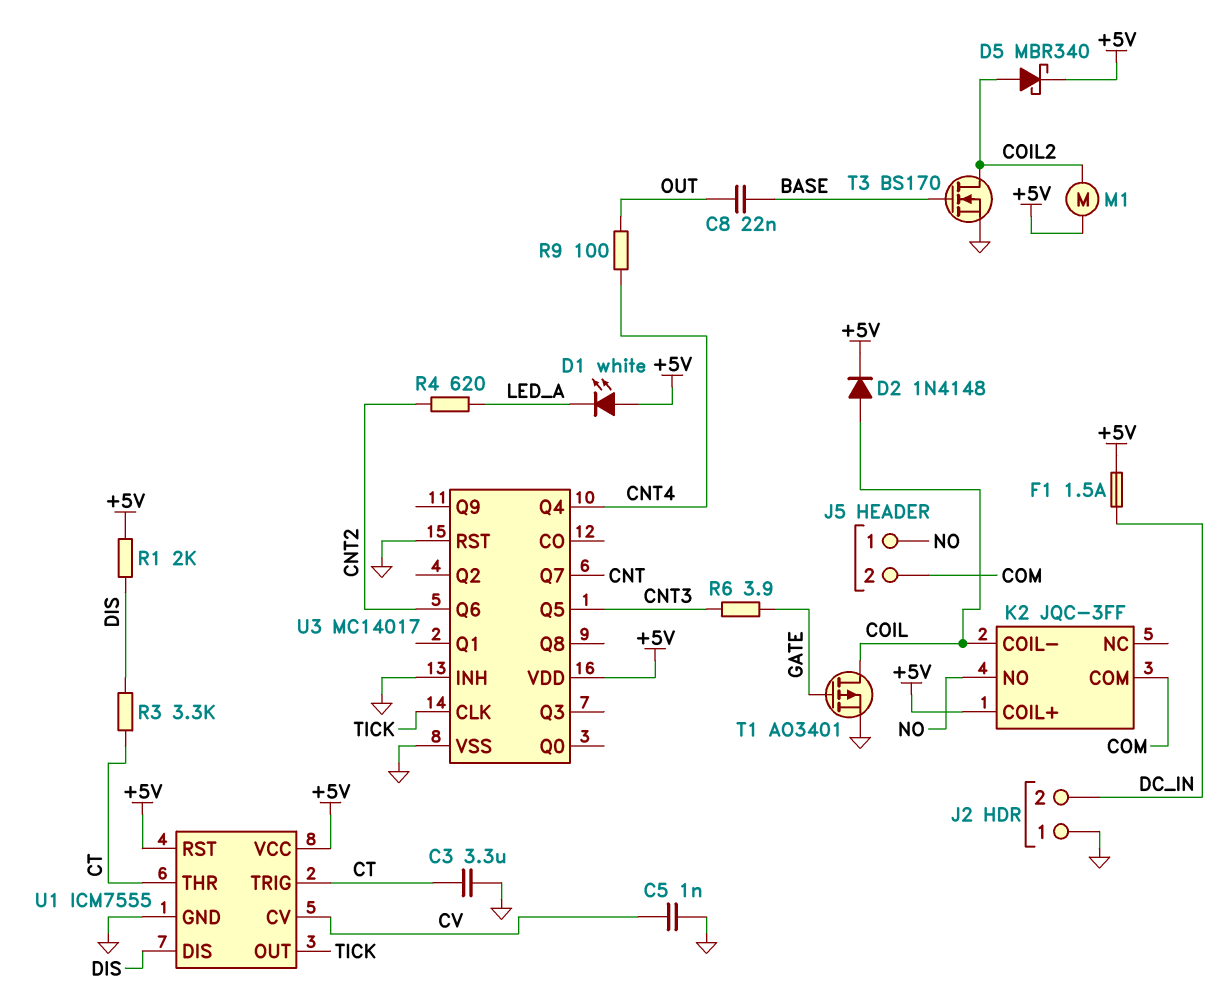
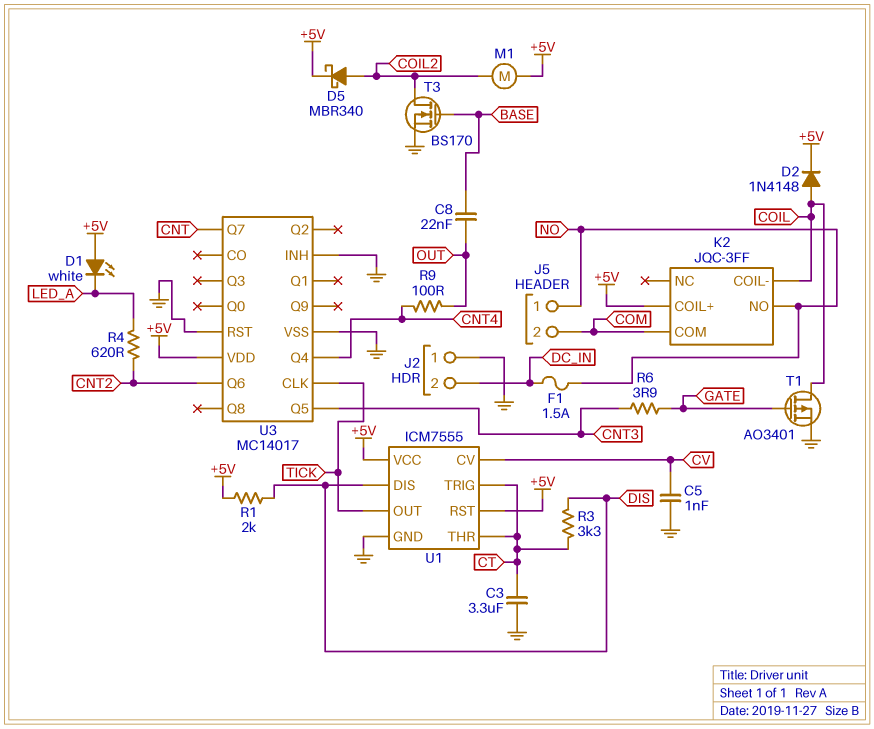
F1: 1.5A (+5V, DC_IN) -> 1.5A (DC_IN, NO)

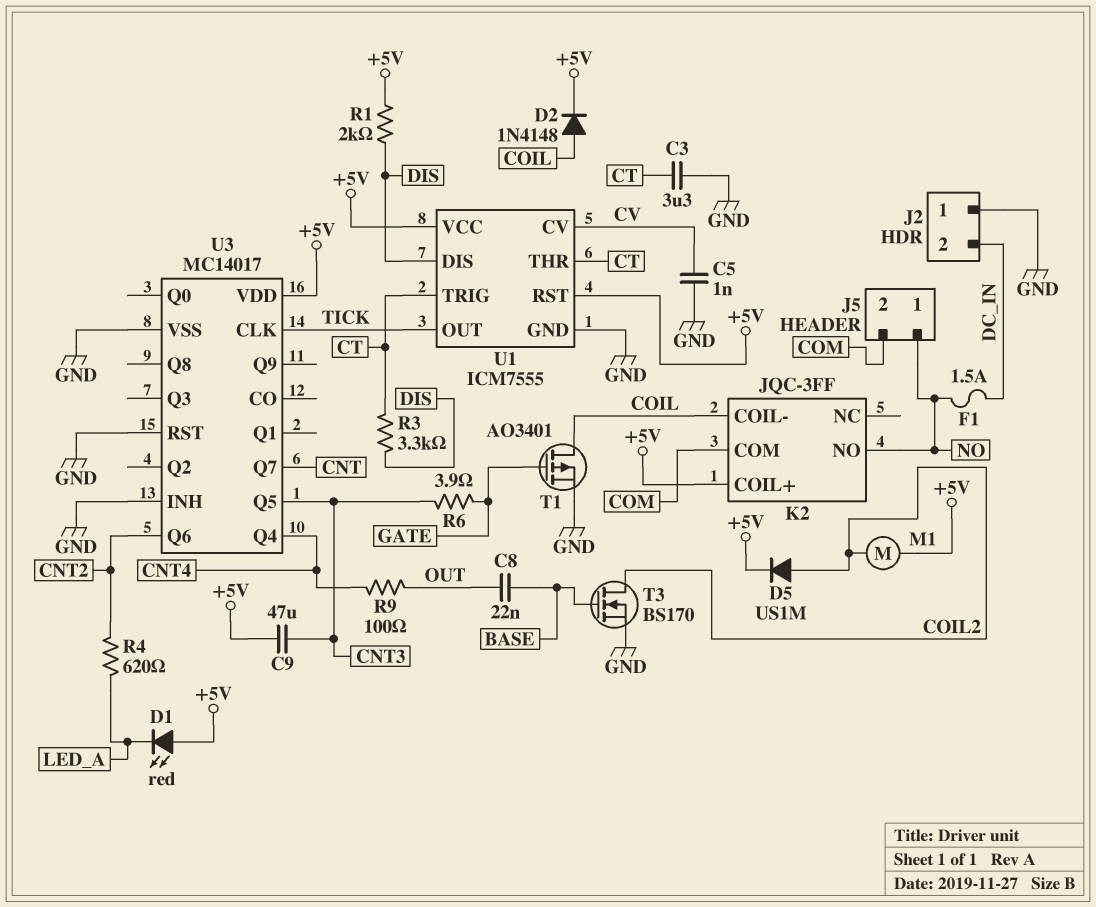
C9: none -> 47uF (+5V, CNT3)
D1: LED white (A +5V, K LED_A) -> LED red (A +5V, K LED_A)
D5: schottky MBR340 (A COIL2, K +5V) -> diode US1M (A COIL2, K +5V)

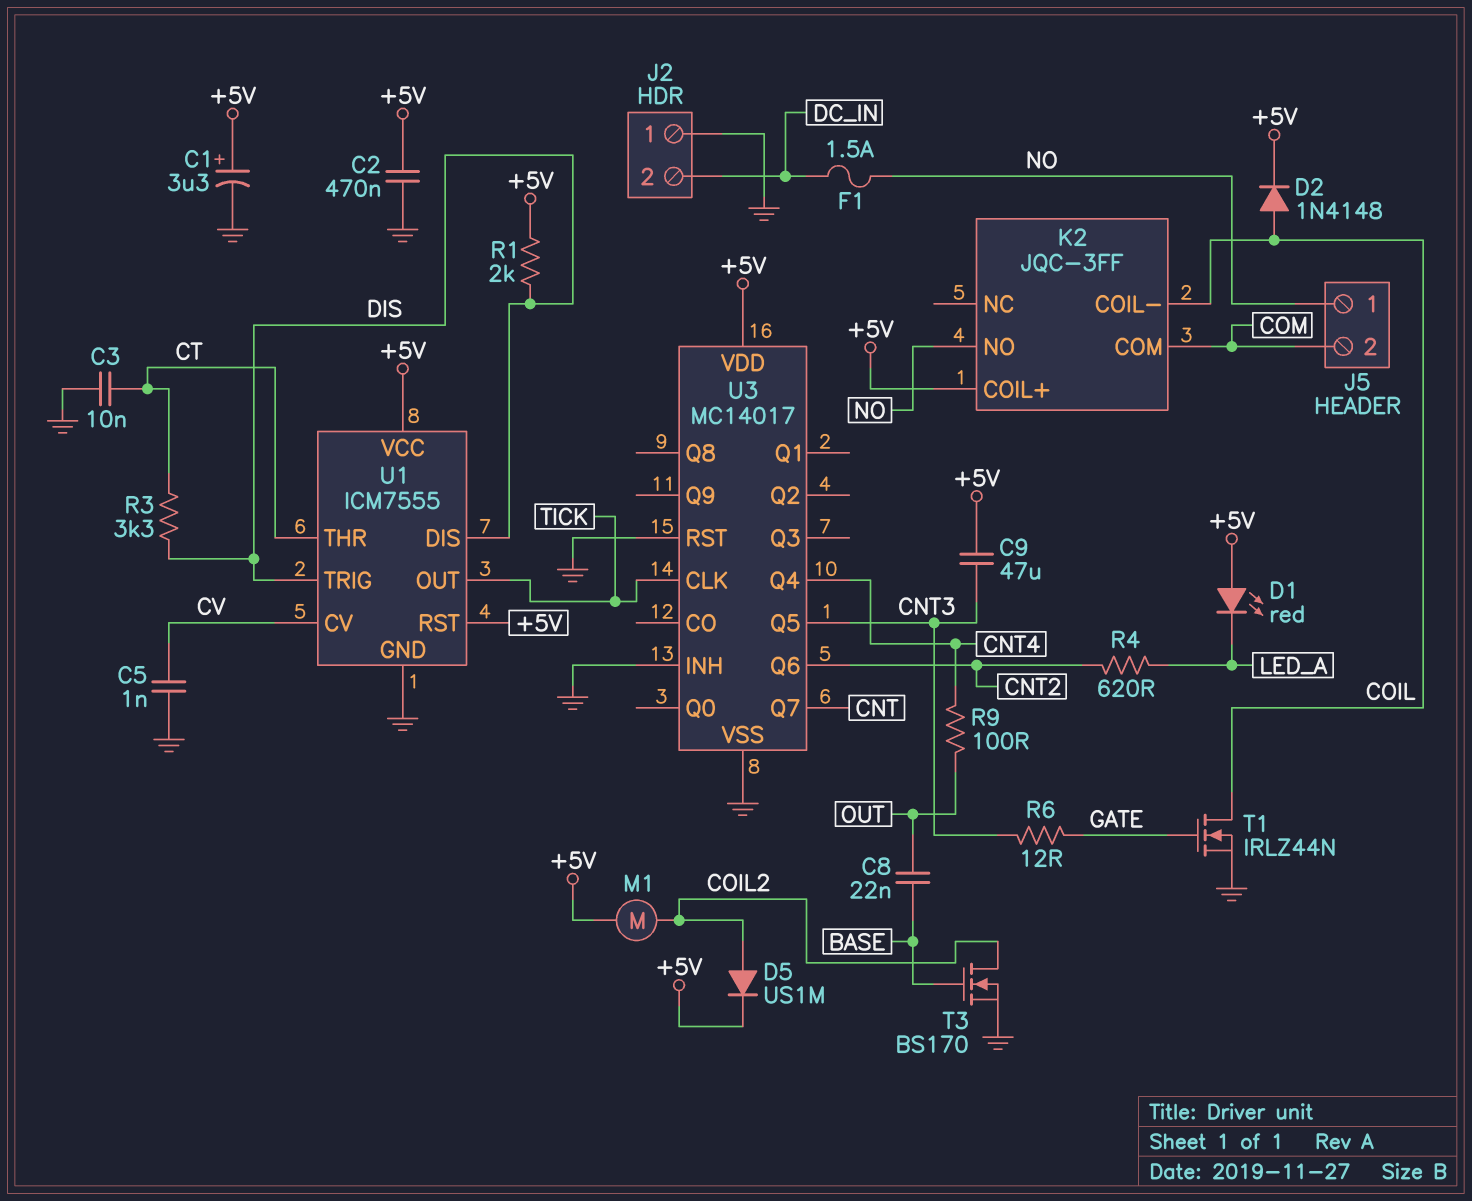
C1: none -> 3.3uF (plus +5V, minus GND)
C2: none -> 470nF (+5V, GND)
C3: 3.3uF (CT, GND) -> 10nF (CT, GND)
R6: 3.9 (CNT3, GATE) -> 12 (CNT3, GATE)
T1: PMOS AO3401 (G GATE, D COIL, S GND) -> NMOS IRLZ44N (G GATE, D COIL, S GND)
U1 pin TRIG: CT -> DIS

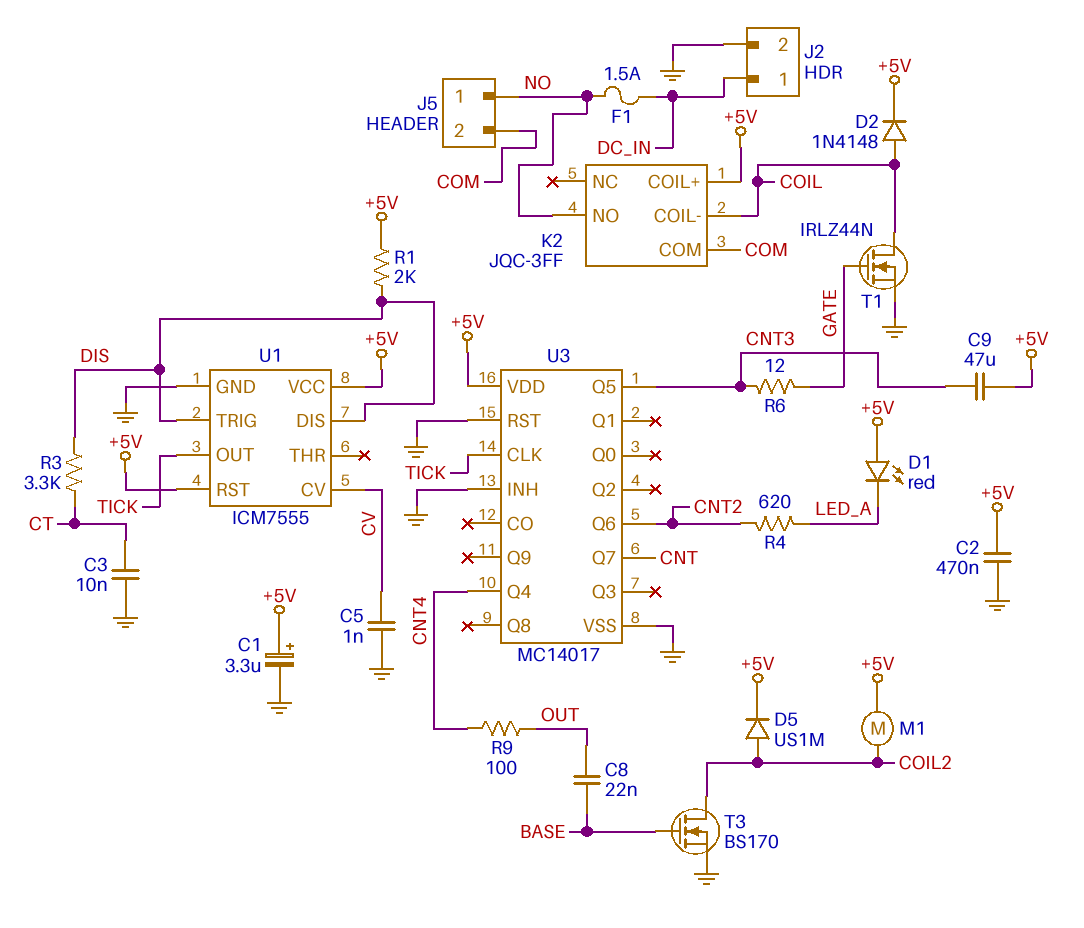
J2 pin 1: GND -> DC_IN
J2 pin 2: DC_IN -> GND
U1 pin THR: CT -> none

